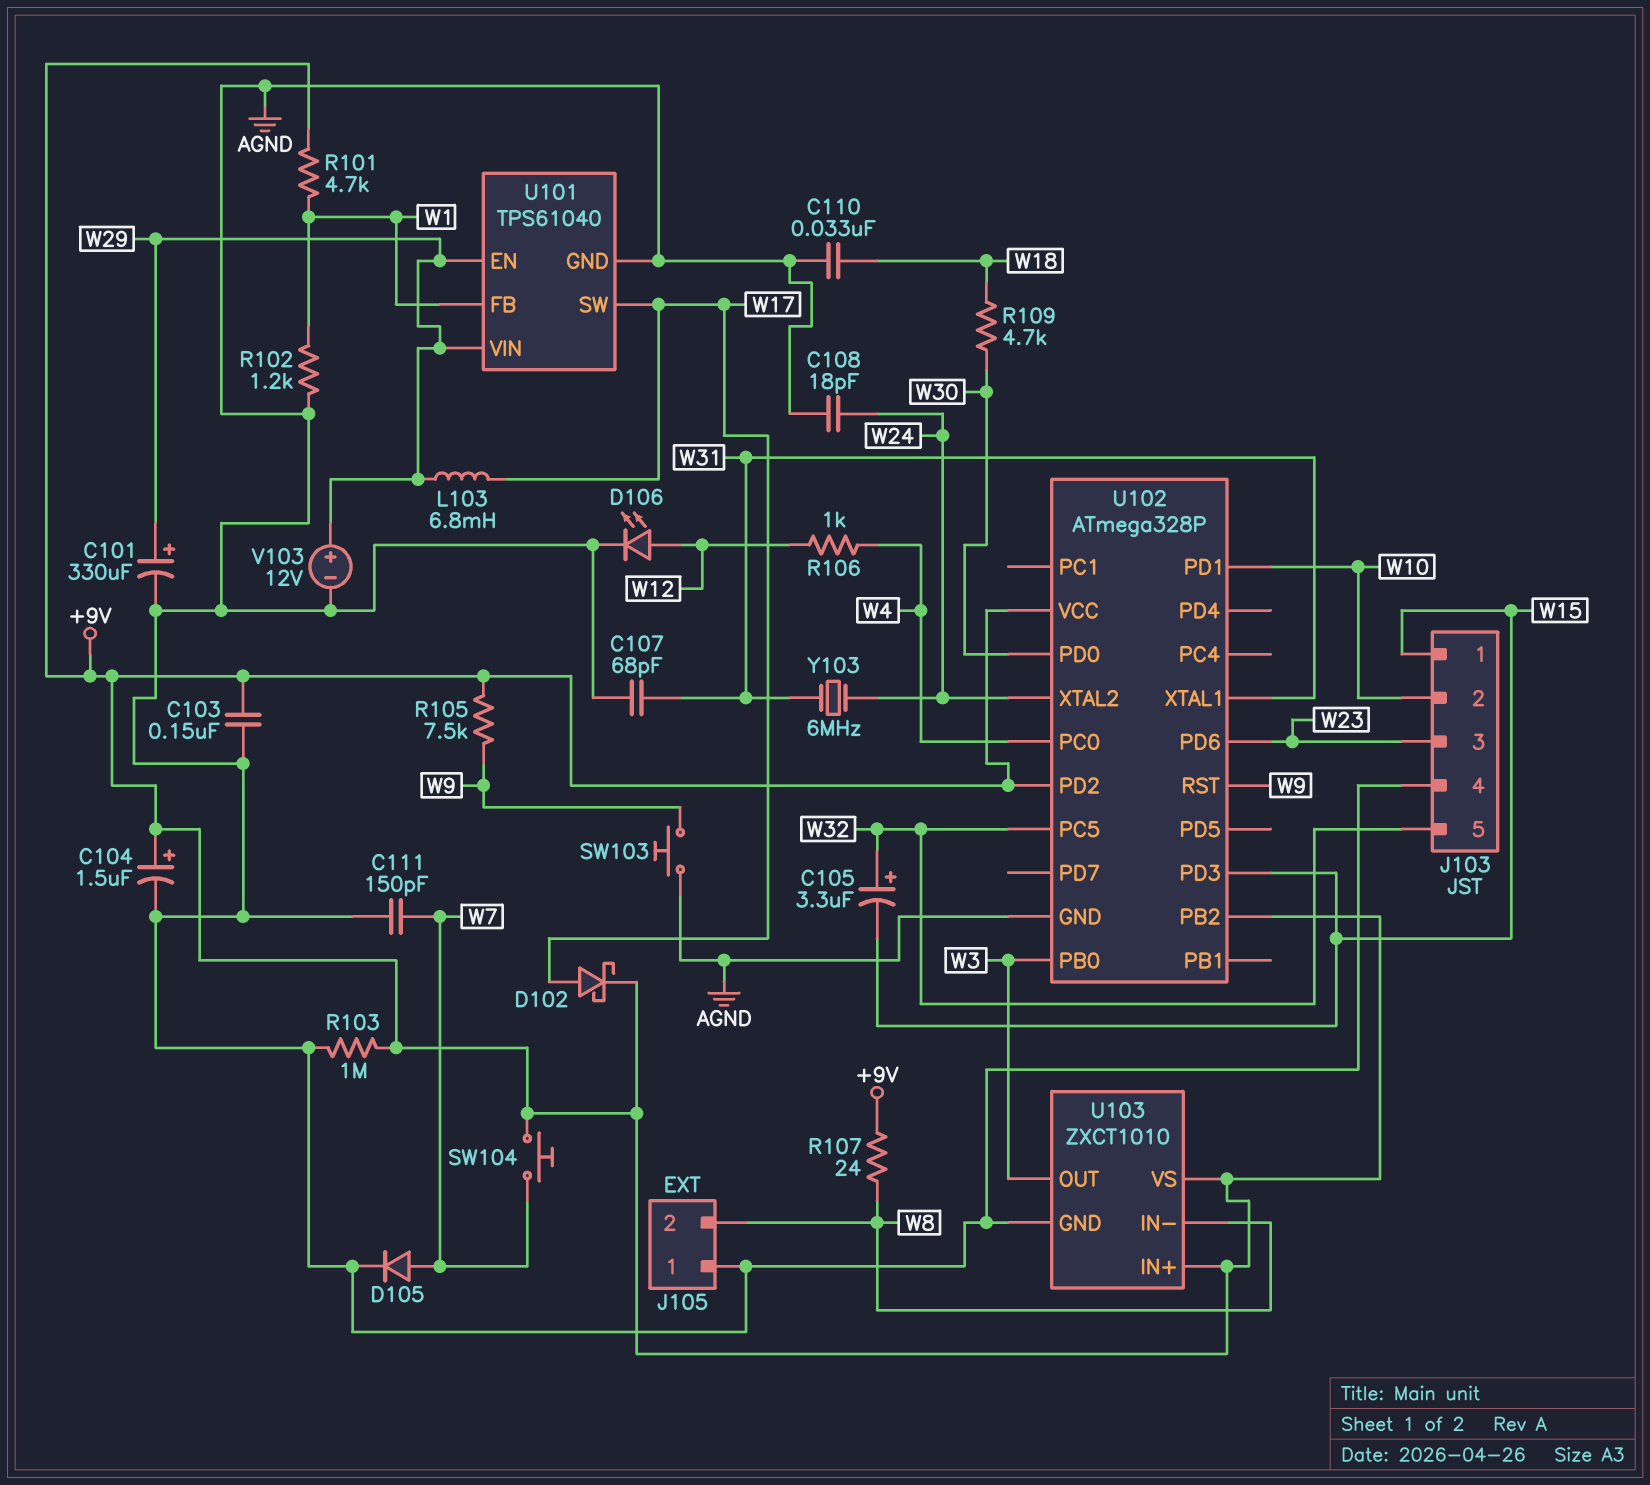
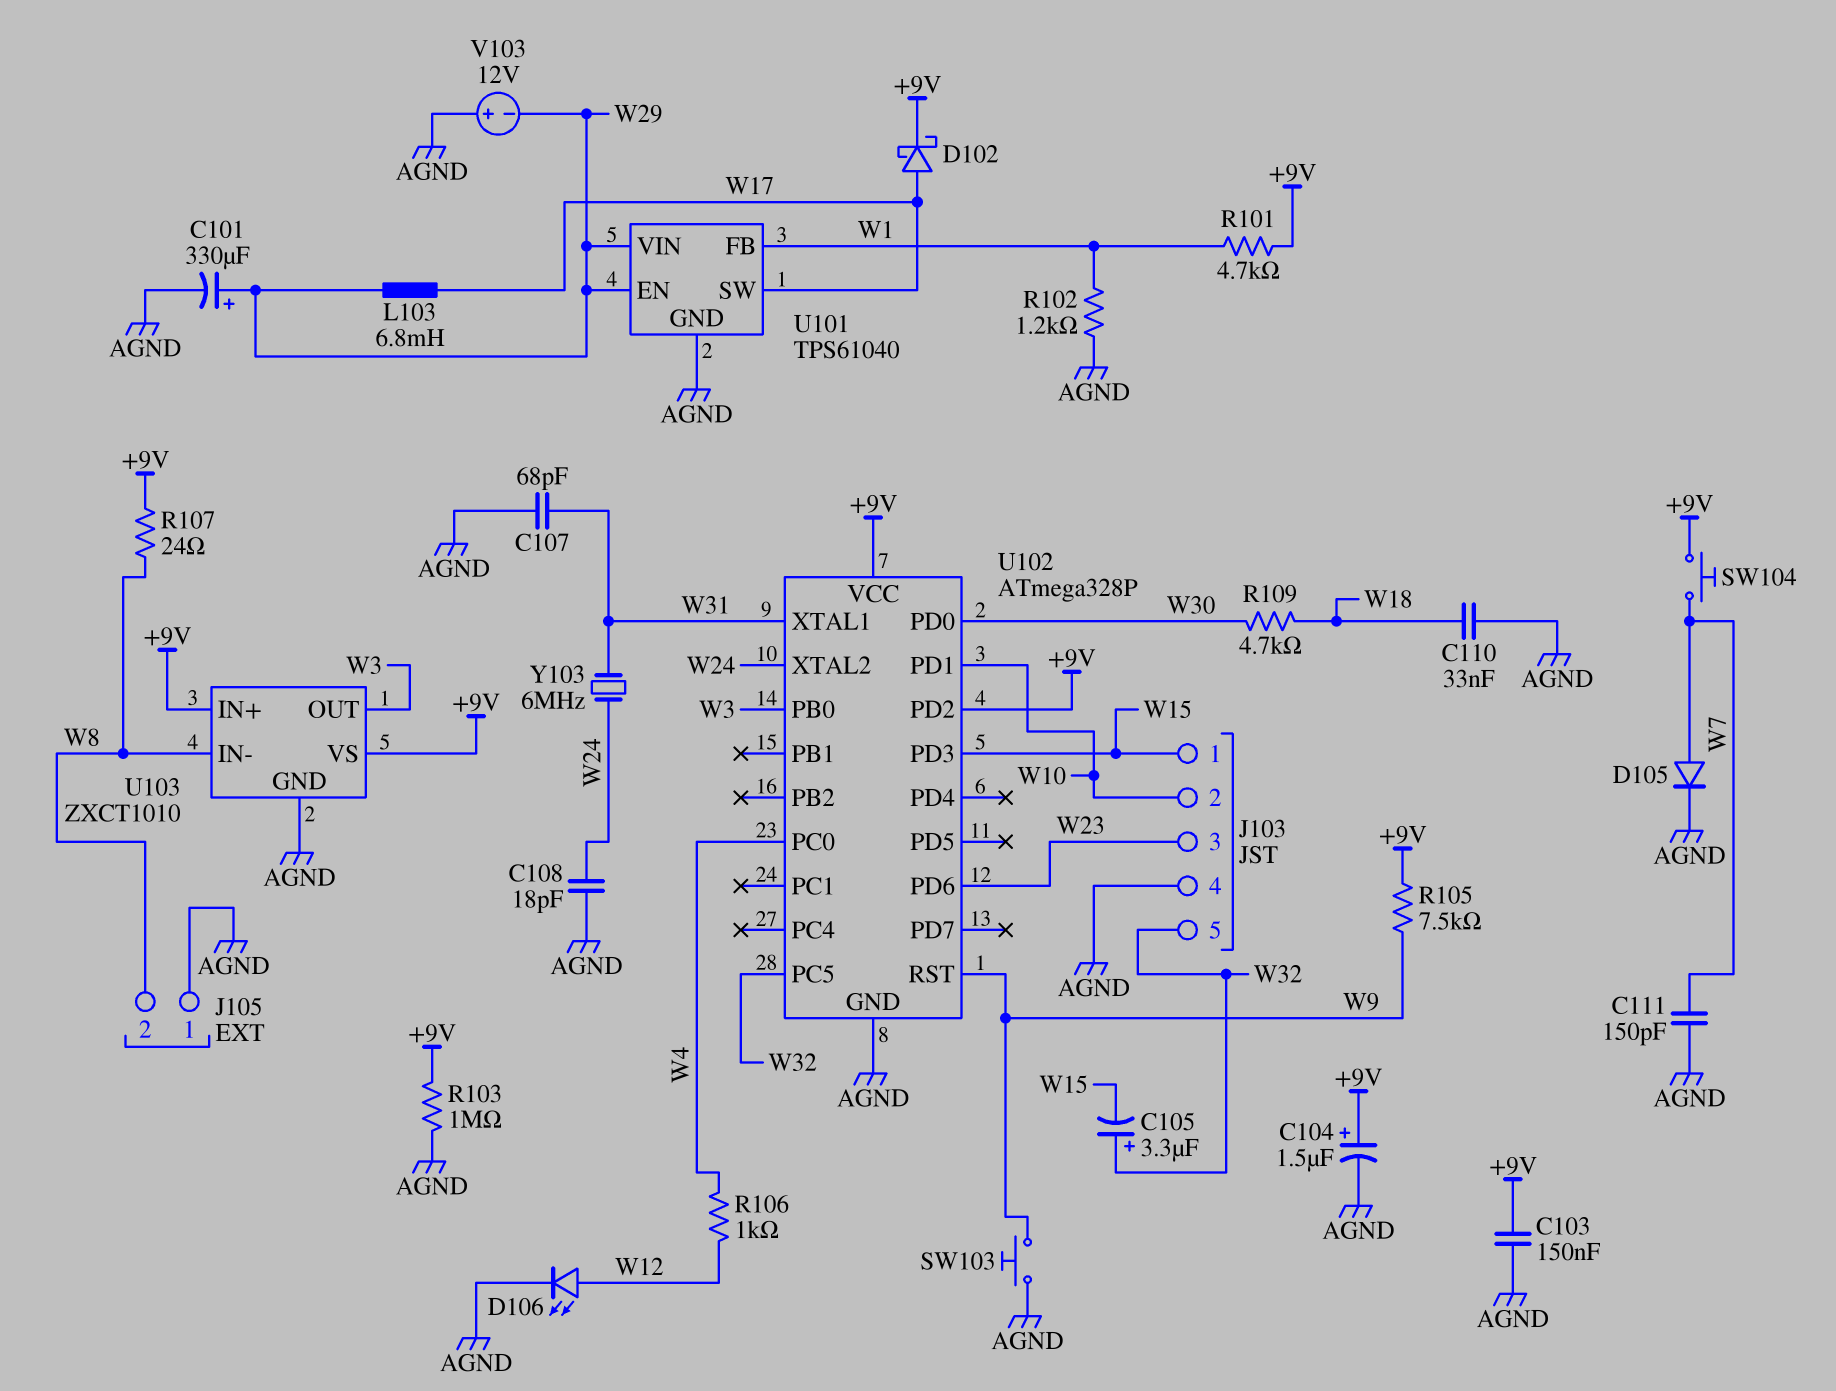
U102 pin PB2: +9V -> none
V103: 12V (plus W29, minus AGND) -> 12V (plus AGND, minus W29)

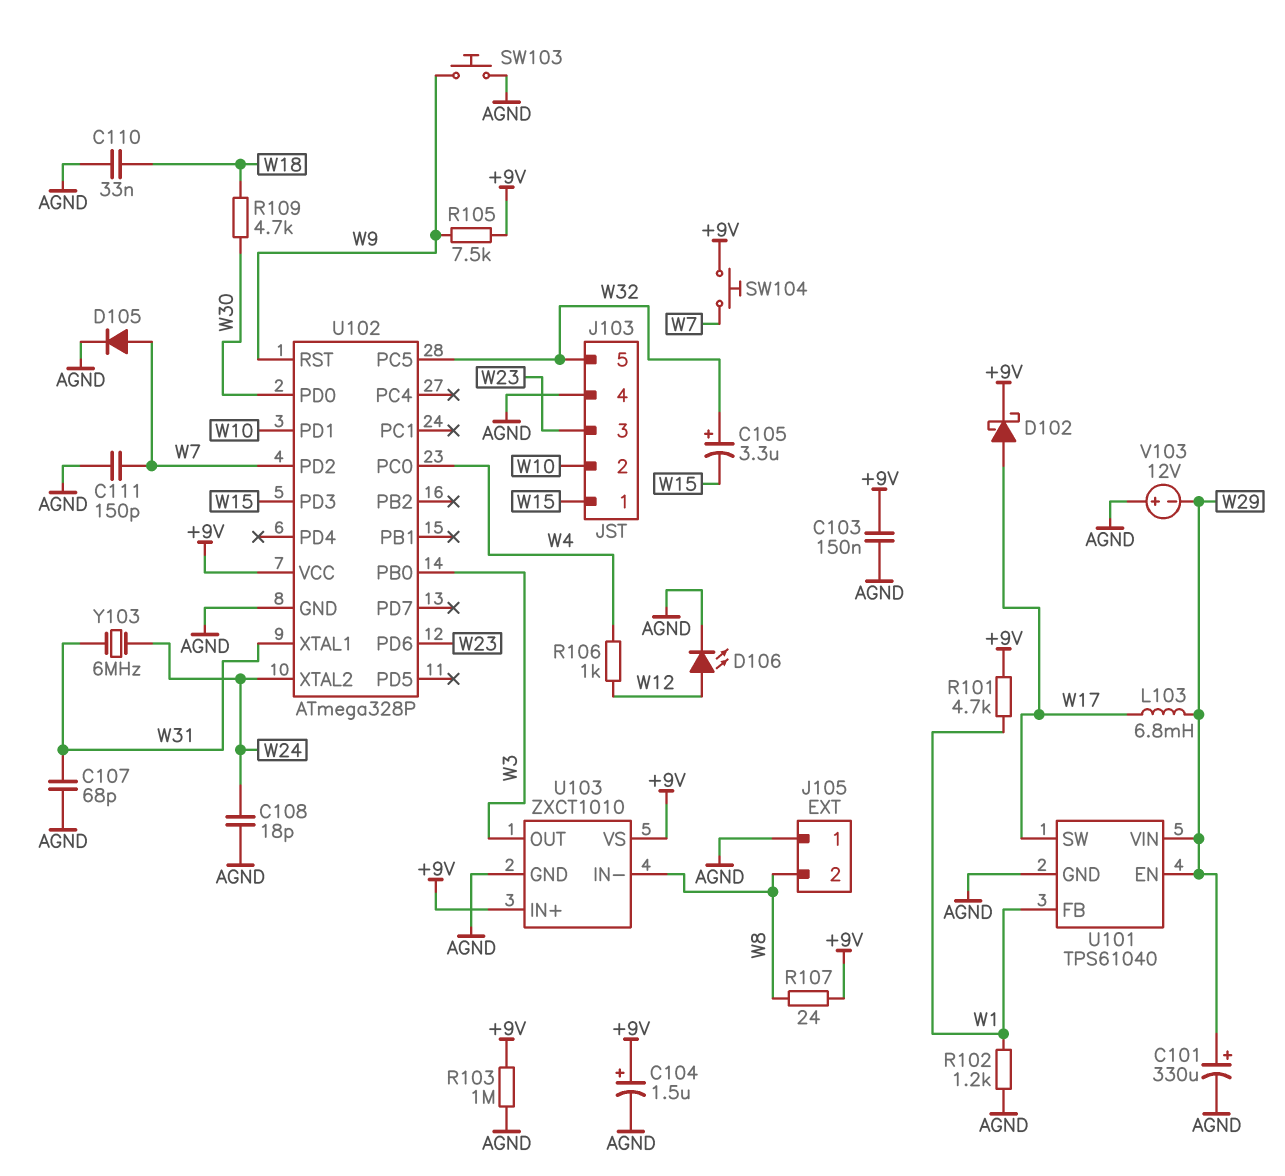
U102 pin PD2: +9V -> W7

